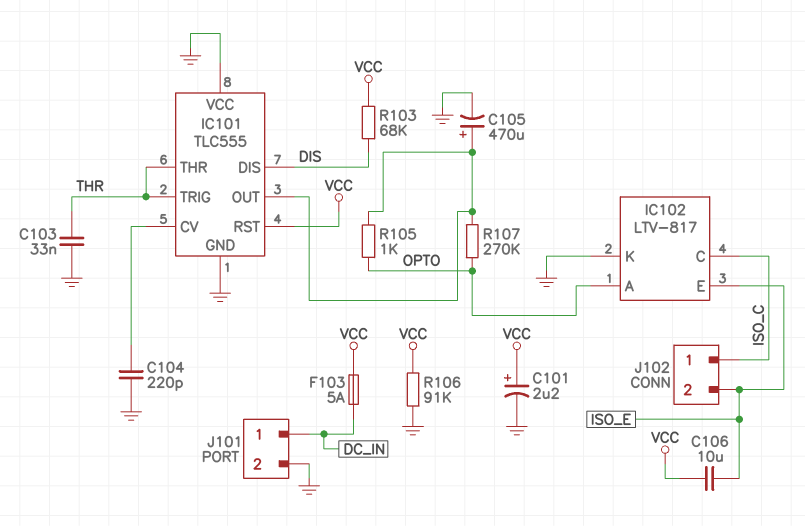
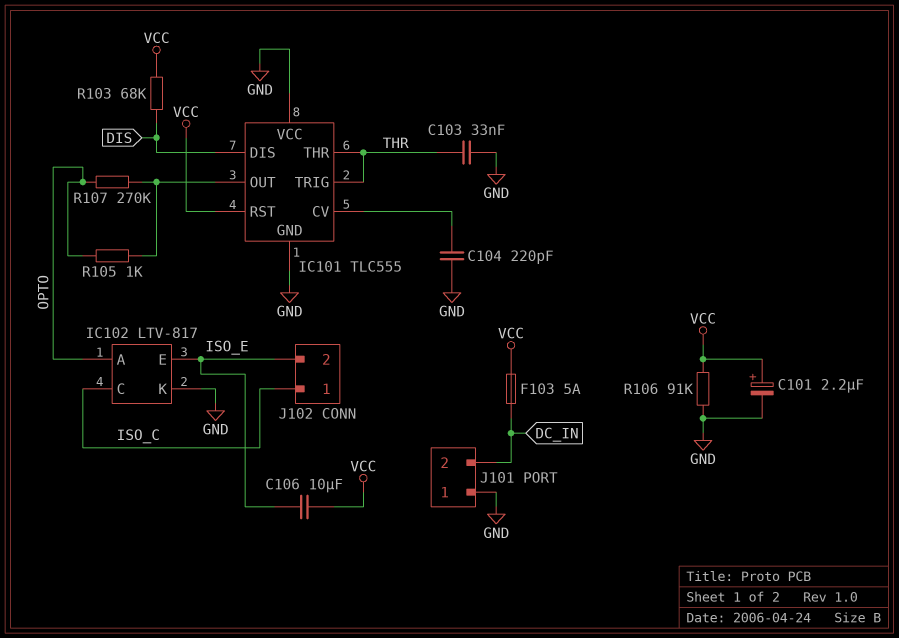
C105: 470uF (plus IC101/OUT, minus GND) -> none
J101 pin 1: DC_IN -> GND
J101 pin 2: GND -> DC_IN

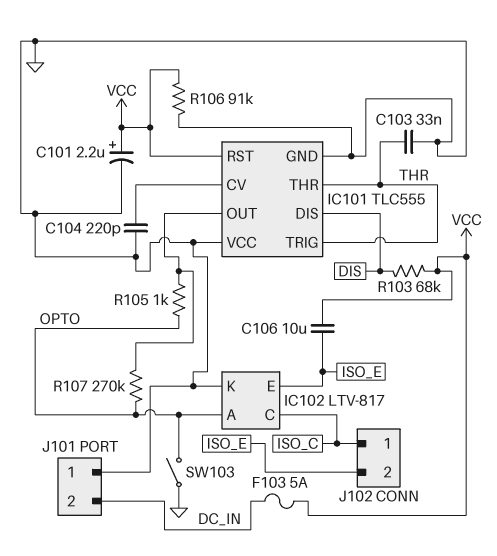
SW103: none -> switch (GND, OPTO)

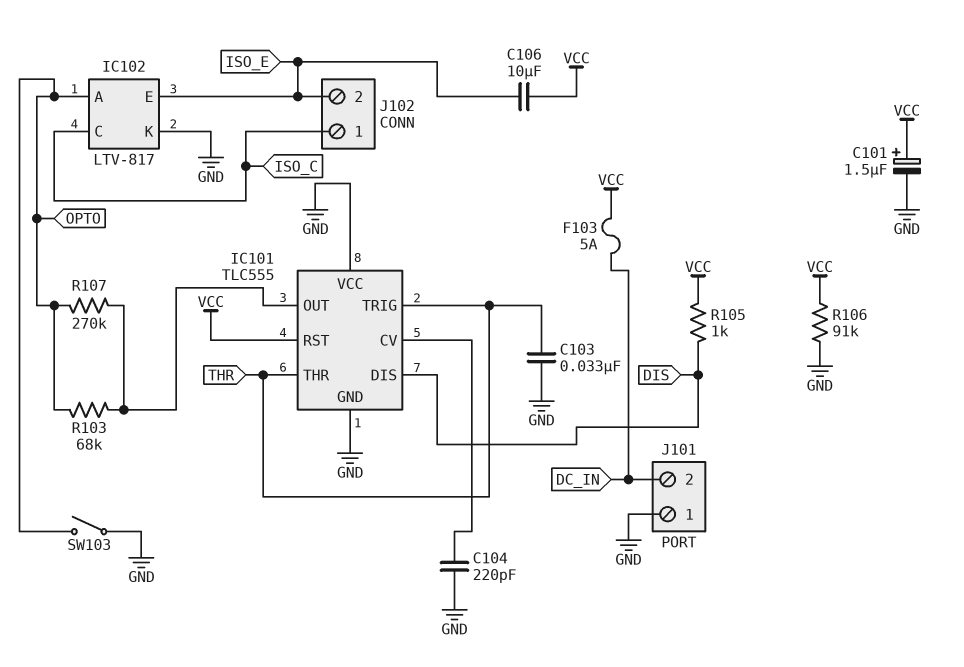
C101: 2.2uF (plus VCC, minus GND) -> 1.5uF (plus VCC, minus GND)
R103: 68k (DIS, VCC) -> 68k (IC101/OUT, OPTO)
R105: 1k (IC101/OUT, OPTO) -> 1k (DIS, VCC)

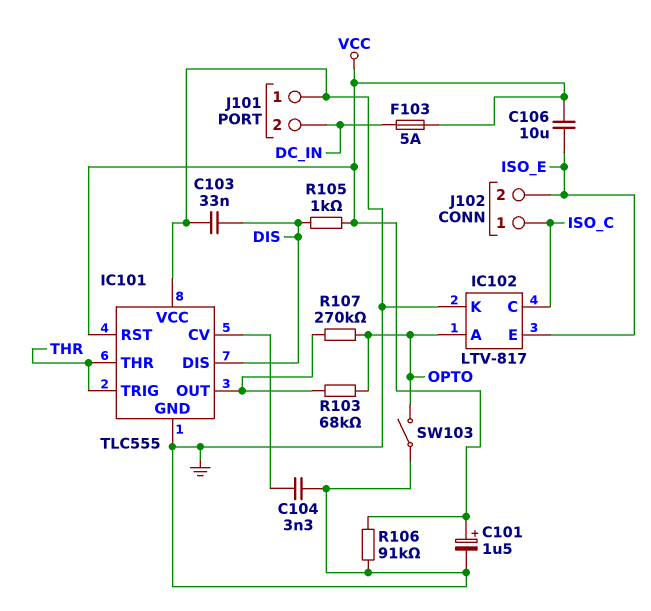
C103: 33nF (GND, THR) -> 33nF (DIS, GND)
C104: 220pF (GND, IC101/CV) -> 3.3nF (GND, IC101/CV)

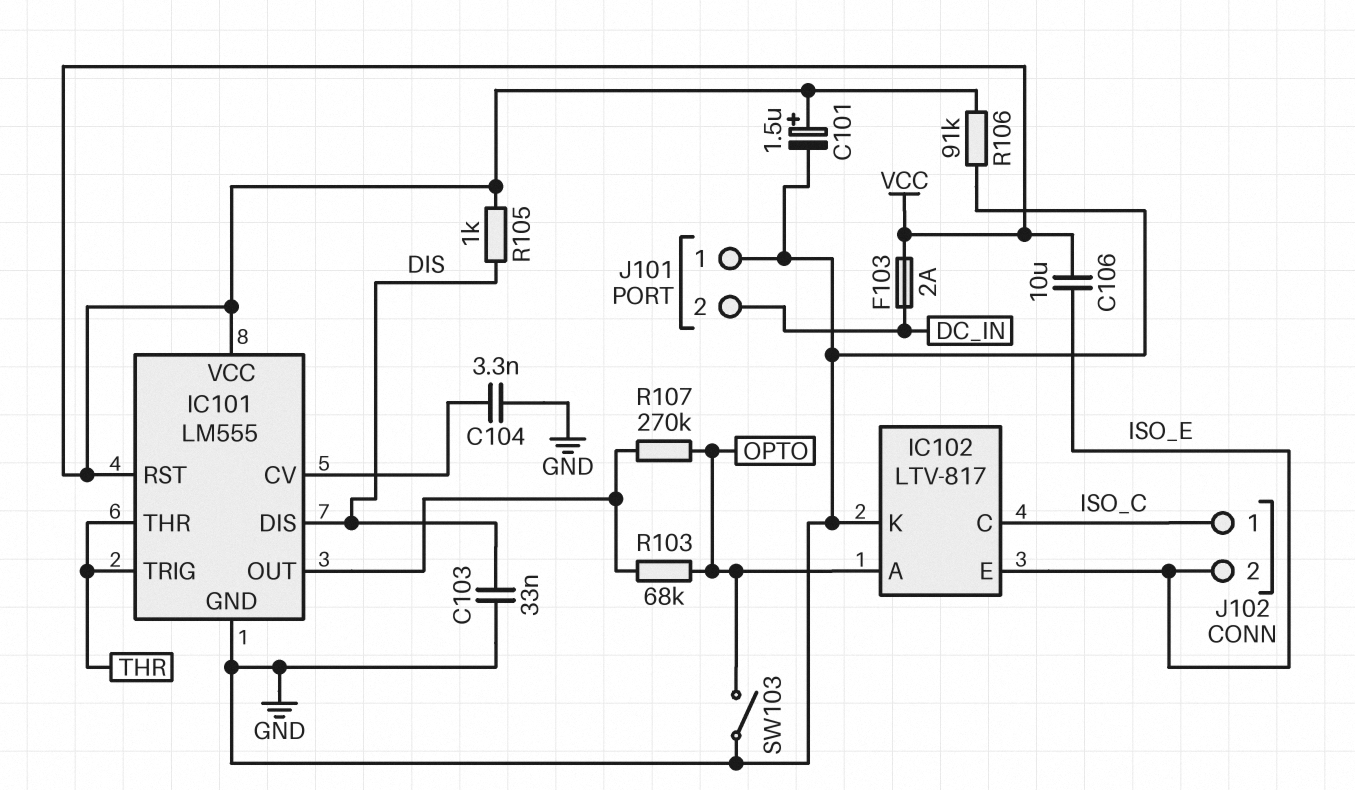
F103: 5A (DC_IN, VCC) -> 2A (DC_IN, VCC)
IC101: TLC555 -> LM555
IC101 pin VCC: GND -> VCC

